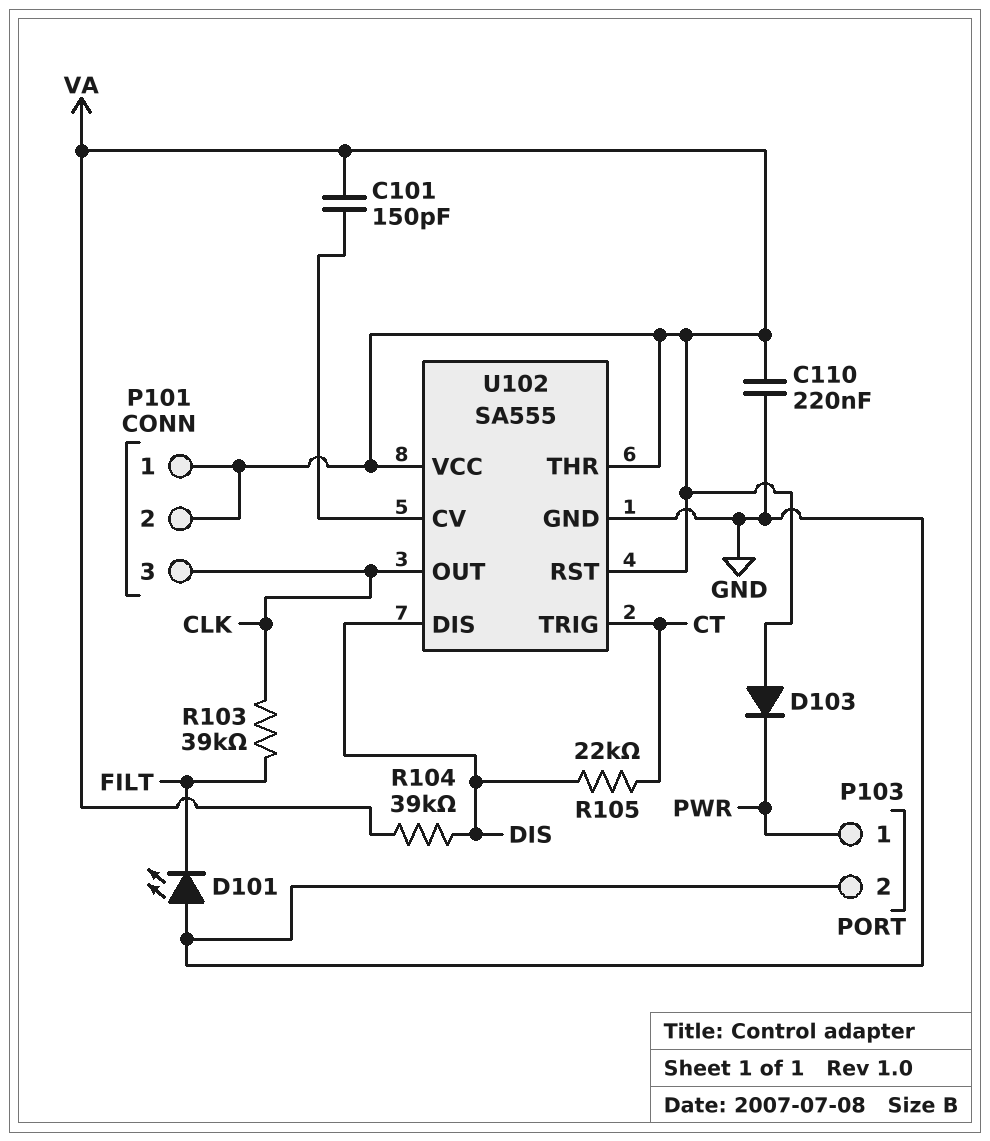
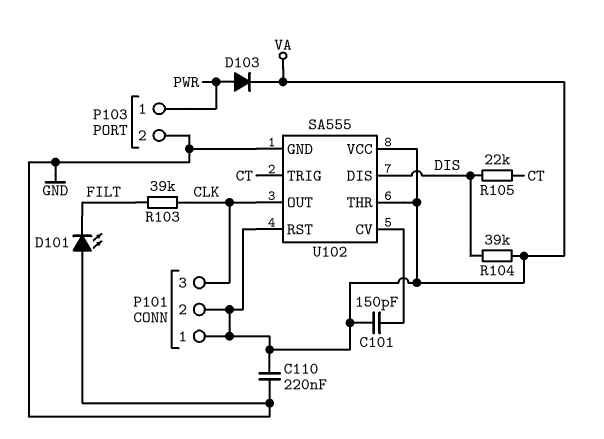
D103: diode (A VA, K PWR) -> diode (A PWR, K VA)

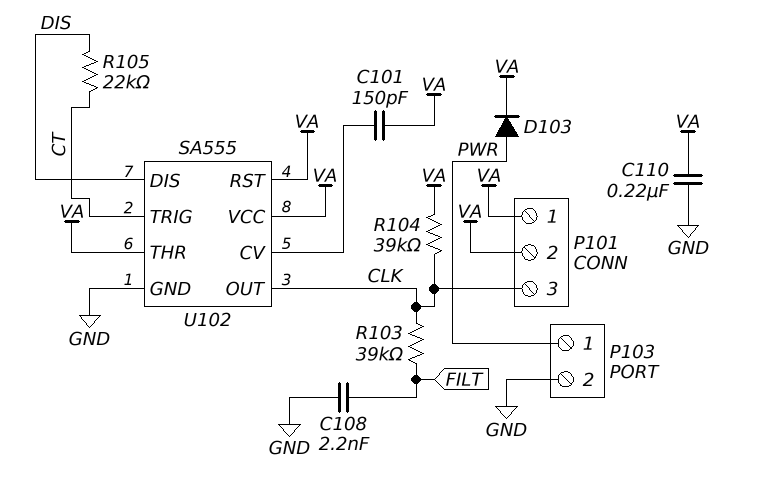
C108: none -> 2.2nF (FILT, GND)
D101: LED (A GND, K FILT) -> none
R104: 39k (DIS, VA) -> 39k (CLK, VA)

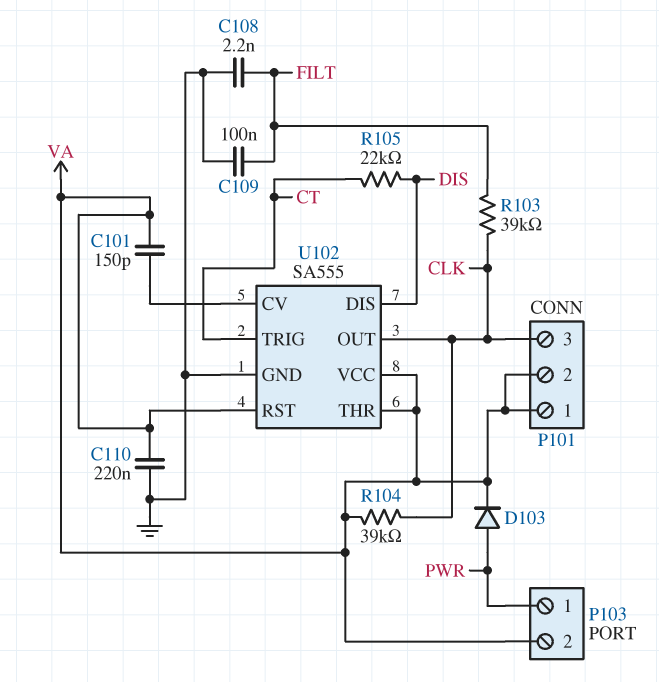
C109: none -> 100nF (FILT, GND)
P103 pin 2: GND -> VA

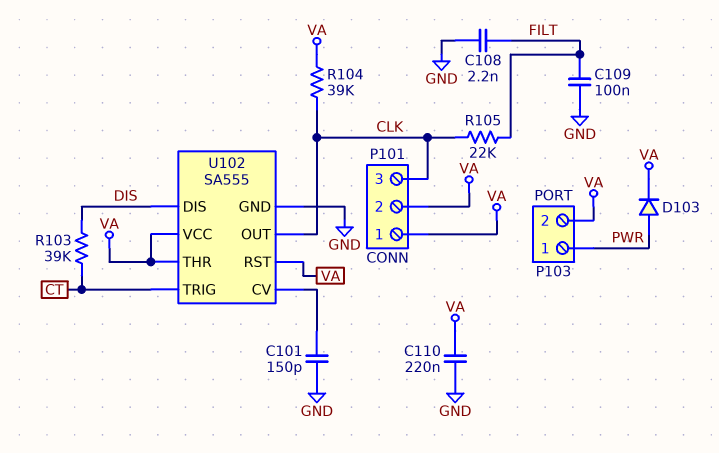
C101: 150pF (U102/CV, VA) -> 150pF (GND, U102/CV)
R103: 39k (CLK, FILT) -> 39k (CT, DIS)
R105: 22k (CT, DIS) -> 22k (CLK, FILT)

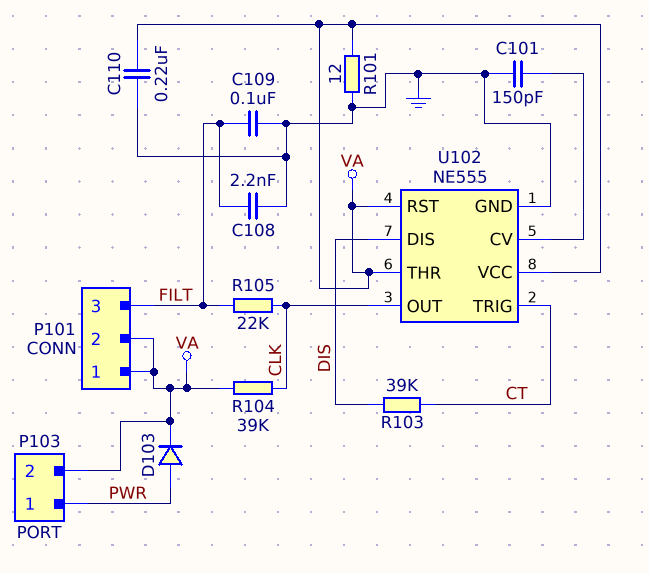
P101 pin 3: CLK -> FILT
R101: none -> 12 (GND, VA)
U102: SA555 -> NE555

